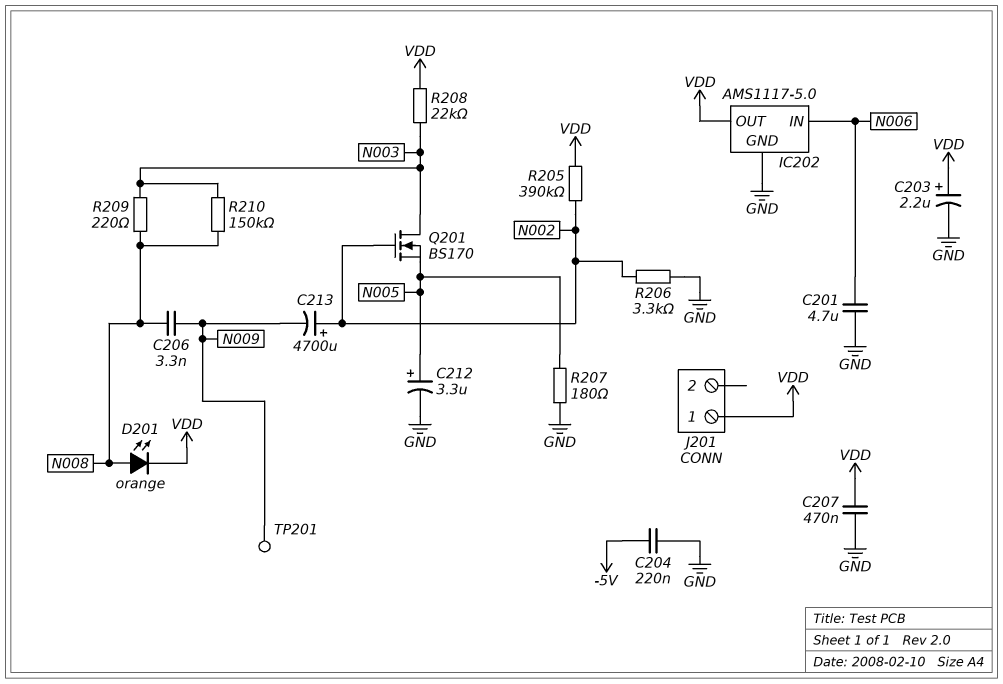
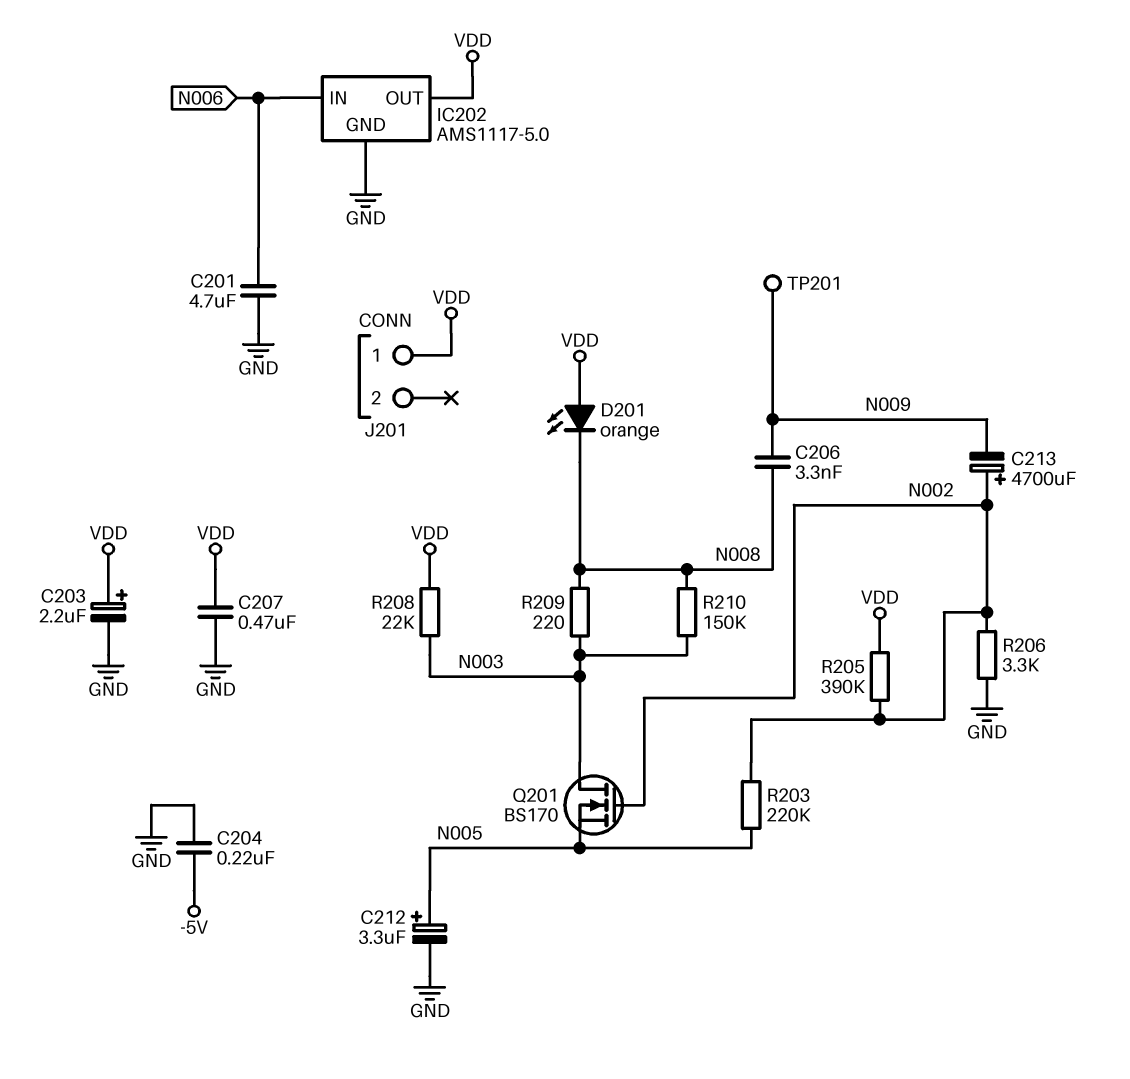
D201: LED orange (A N008, K VDD) -> LED orange (A VDD, K N008)
R203: none -> 220k (N002, N005)
R207: 180 (GND, N005) -> none

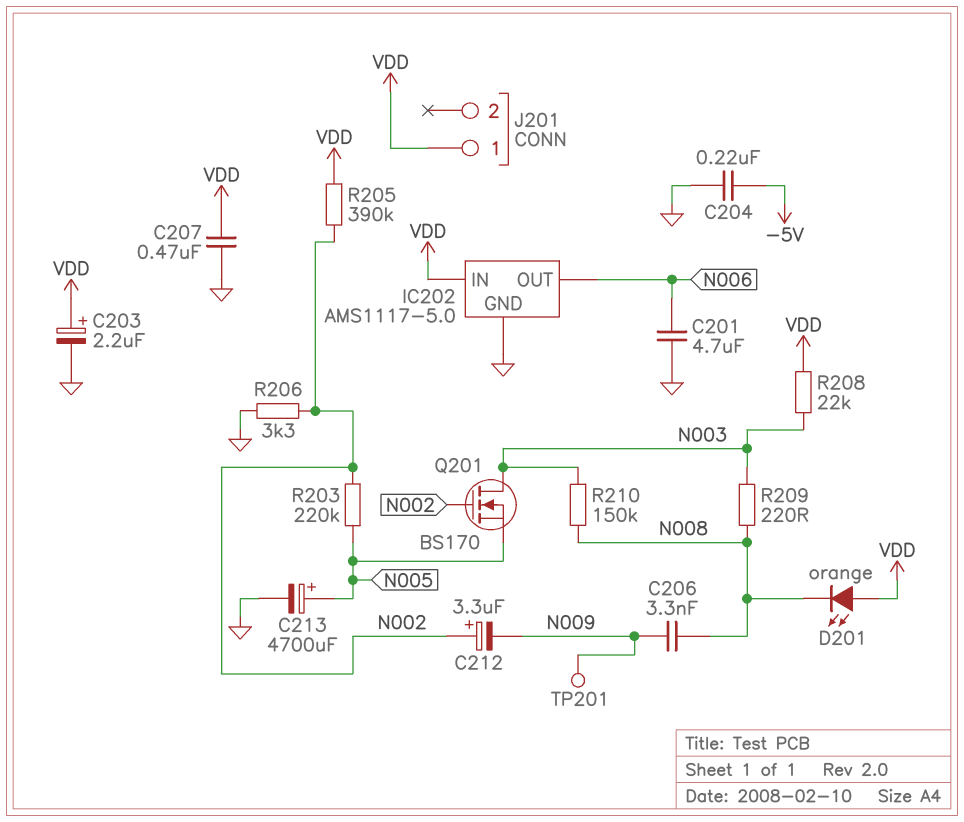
C212: 3.3uF (plus N005, minus GND) -> 3.3uF (plus N002, minus N009)
C213: 4700uF (plus N002, minus N009) -> 4700uF (plus N005, minus GND)
IC202 pin IN: N006 -> VDD
IC202 pin OUT: VDD -> N006

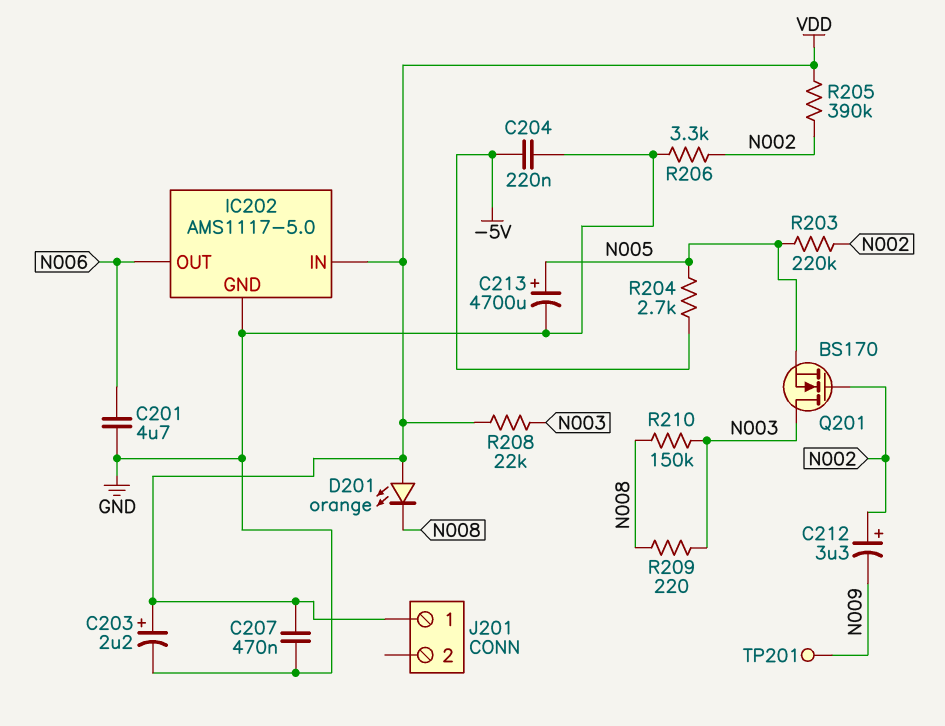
C206: 3.3nF (N008, N009) -> none
R204: none -> 2.7k (-5V, N005)

